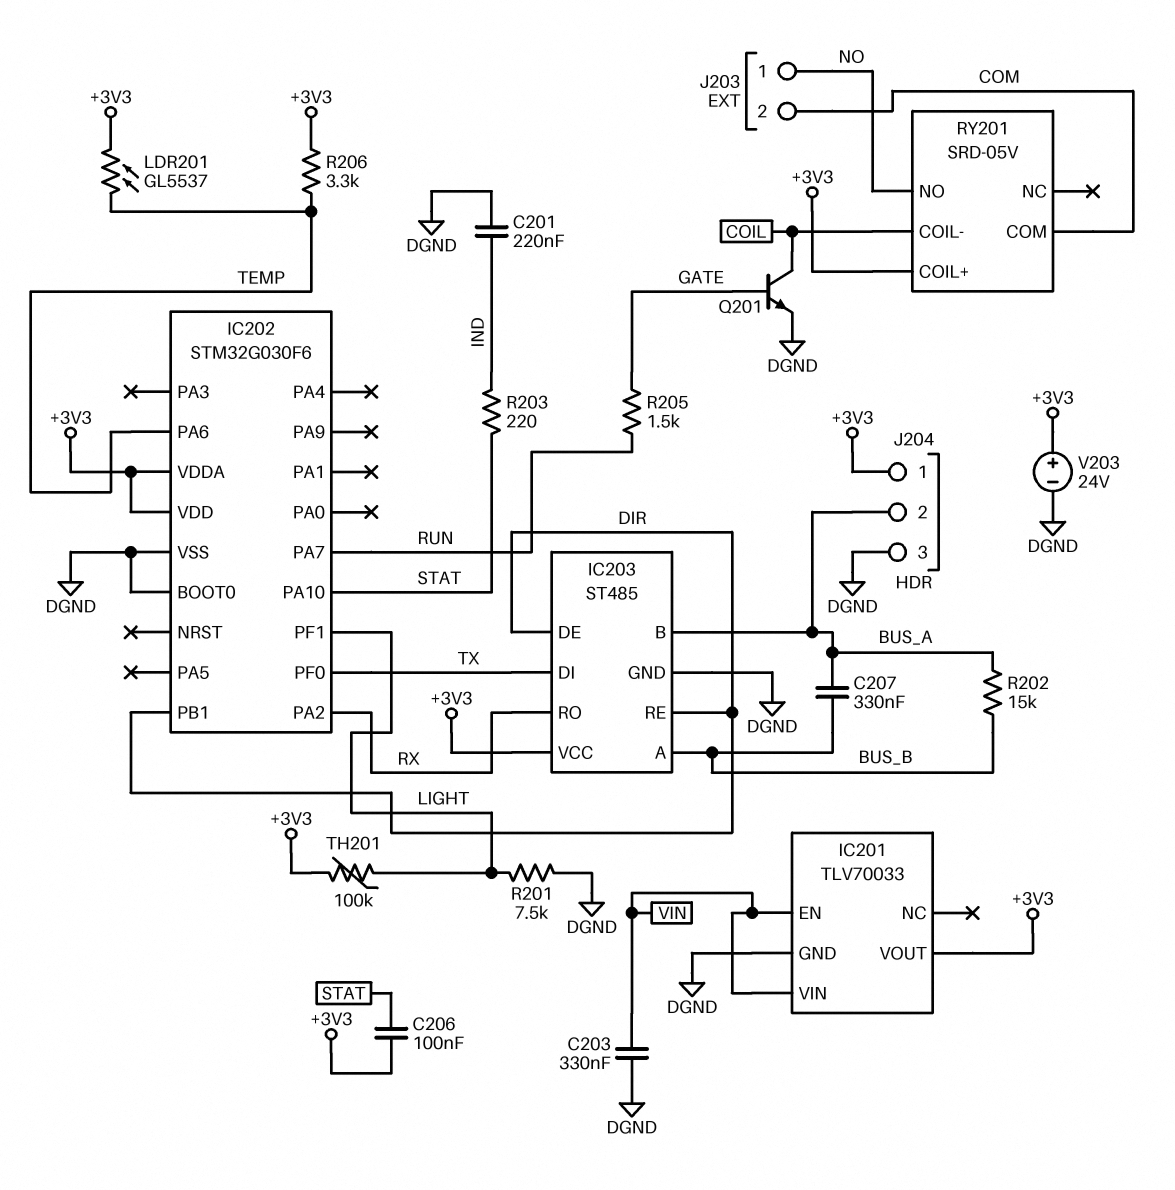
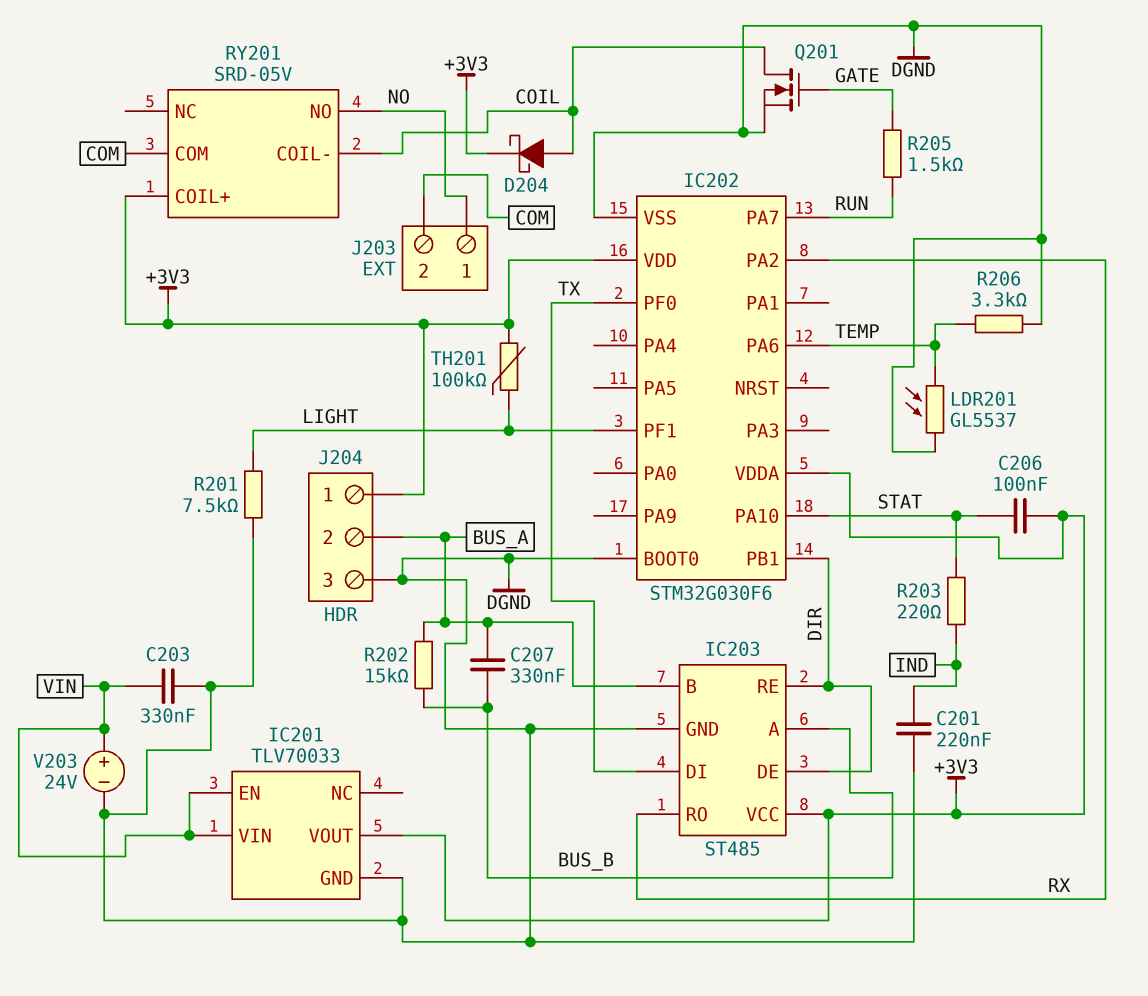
D204: none -> schottky (A COIL, K +3V3)
LDR201: GL5537 (+3V3, TEMP) -> GL5537 (DGND, TEMP)
Q201: NPN (B GATE, C COIL, E DGND) -> NMOS (G GATE, D COIL, S DGND)
R206: 3.3k (+3V3, TEMP) -> 3.3k (DGND, TEMP)
V203: 24V (plus +3V3, minus DGND) -> 24V (plus VIN, minus DGND)

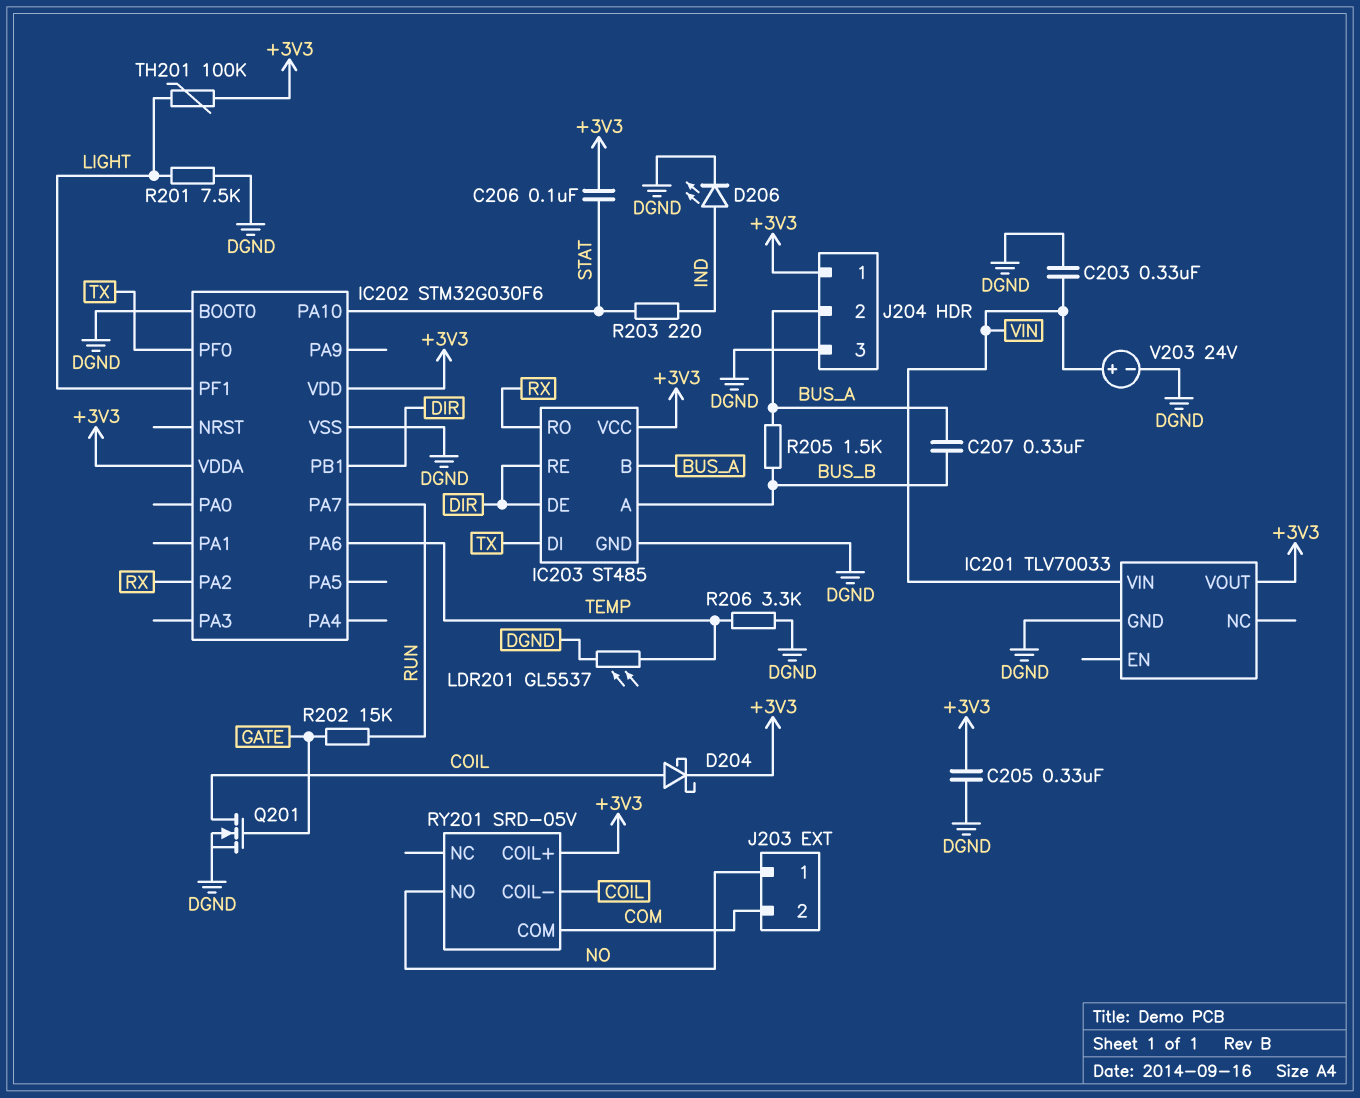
C201: 220nF (DGND, IND) -> none
C205: none -> 330nF (+3V3, DGND)
D206: none -> LED (A IND, K DGND)
IC201 pin EN: VIN -> none
R202: 15k (BUS_A, BUS_B) -> 15k (GATE, RUN)
R205: 1.5k (GATE, RUN) -> 1.5k (BUS_A, BUS_B)

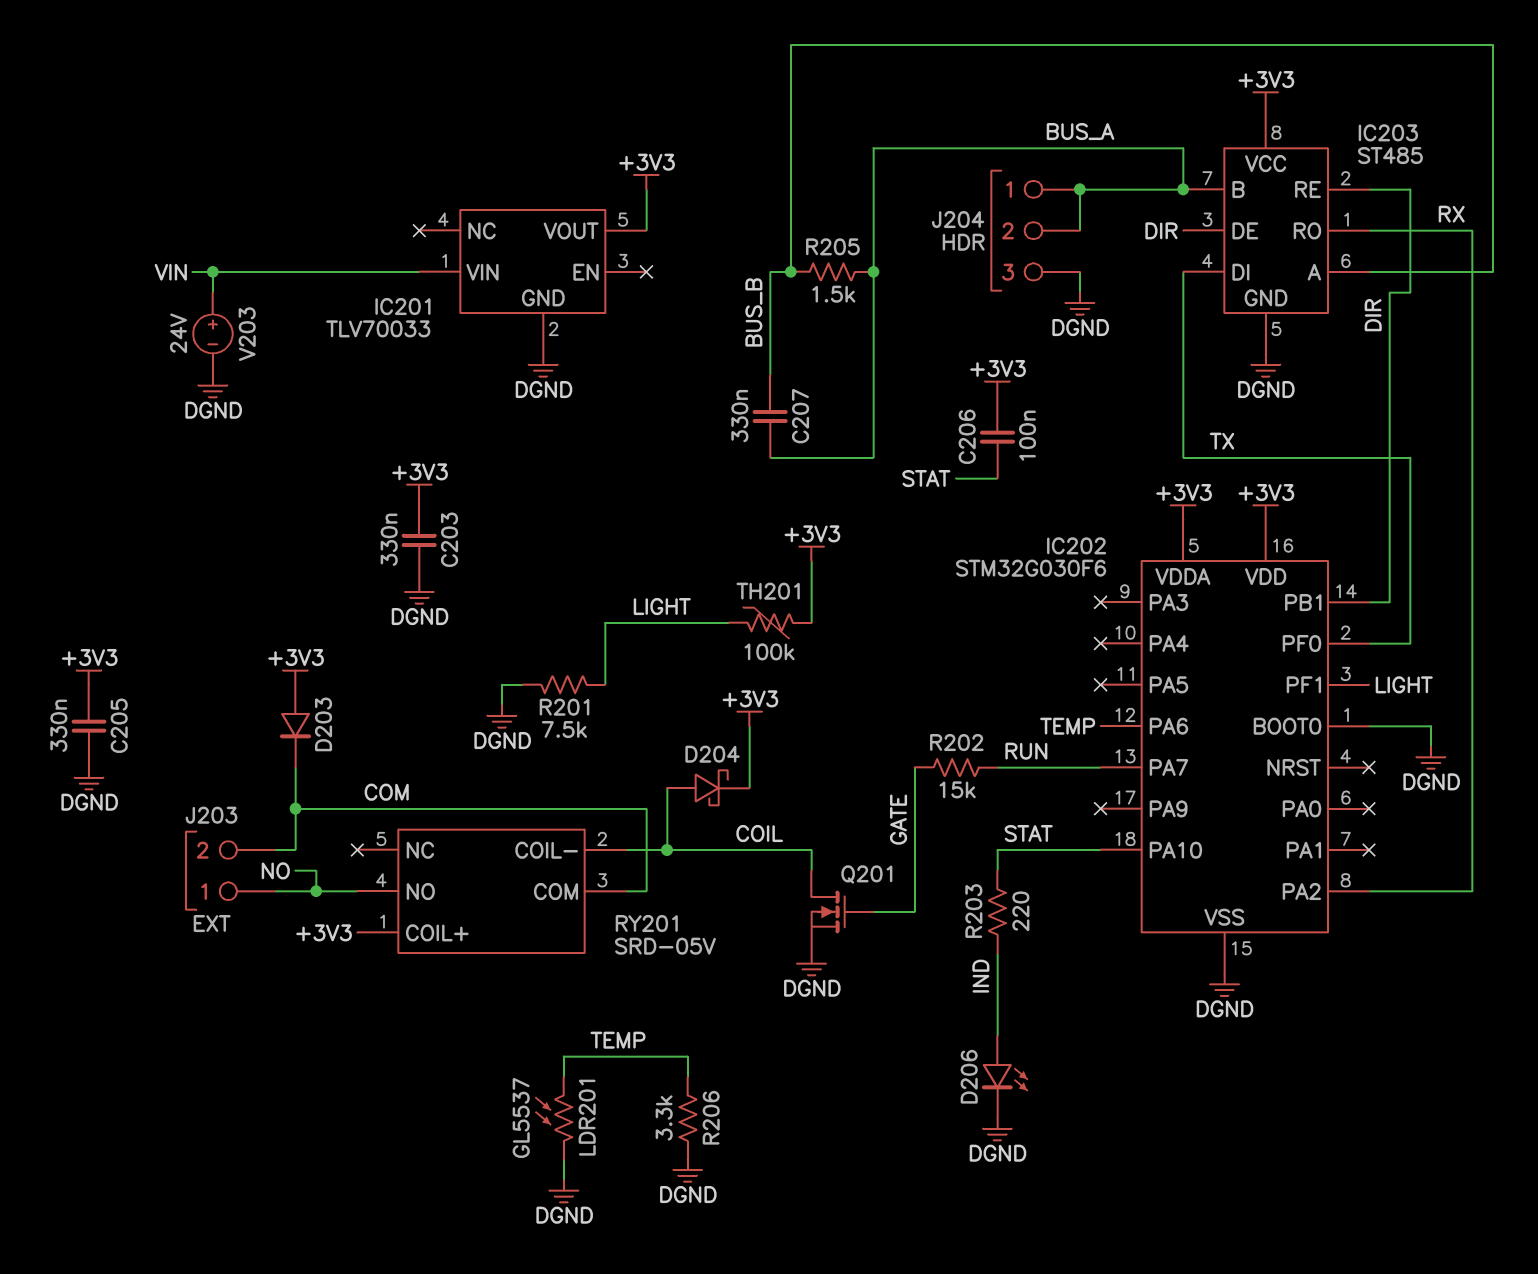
C203: 330nF (DGND, VIN) -> 330nF (+3V3, DGND)
D203: none -> diode (A +3V3, K COM)
J204 pin 1: +3V3 -> BUS_A

